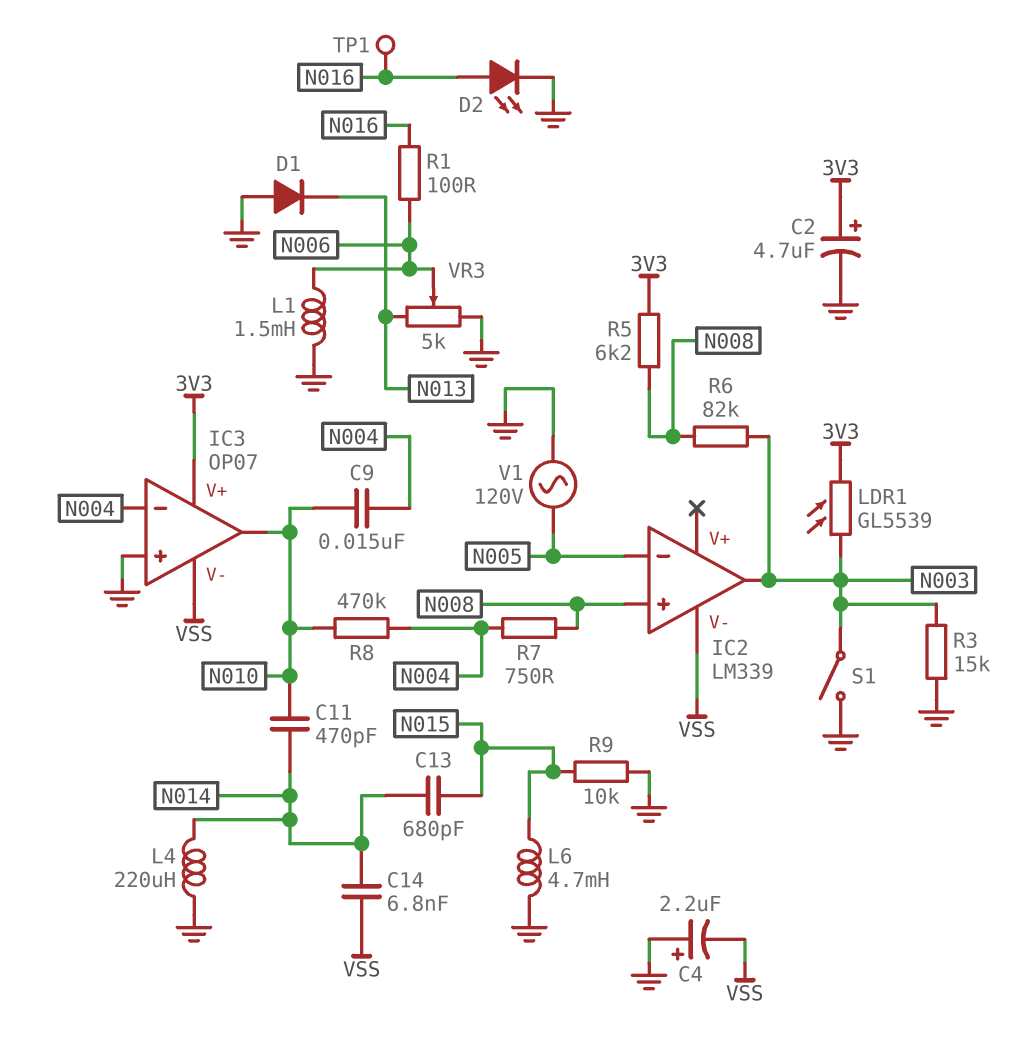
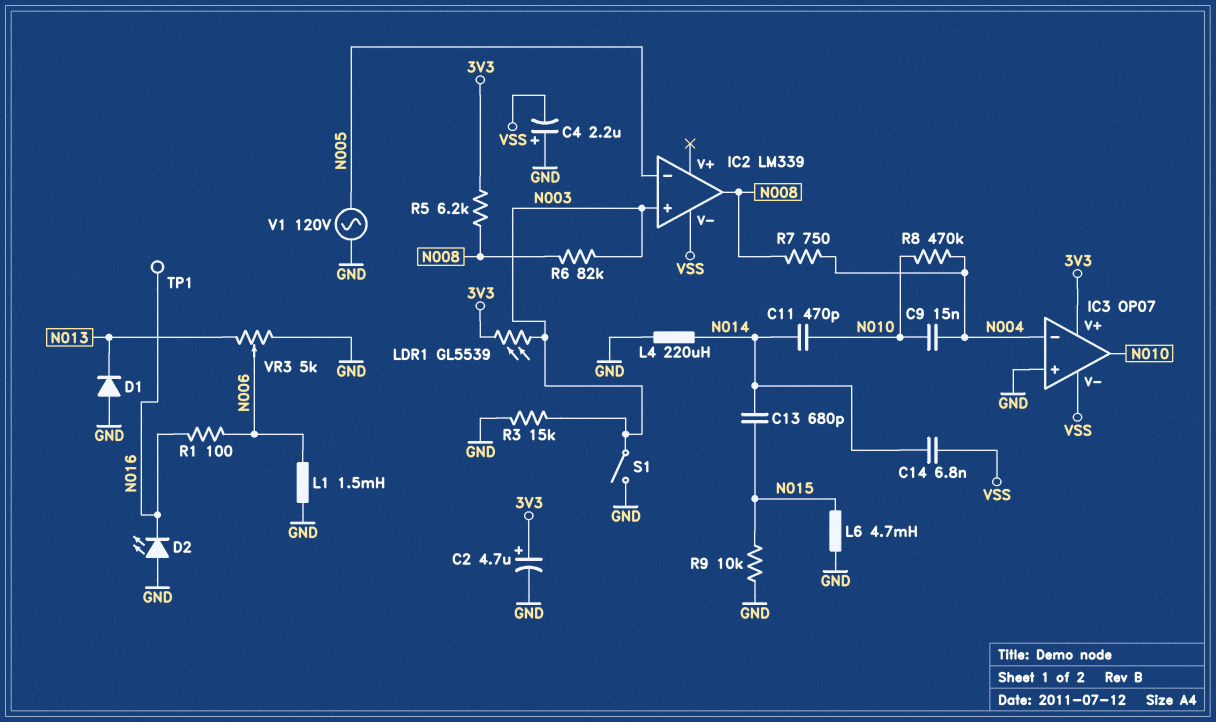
D2: LED (A N016, K GND) -> LED (A GND, K N016)
IC2 pin in+: N008 -> N003
IC2 pin out: N003 -> N008

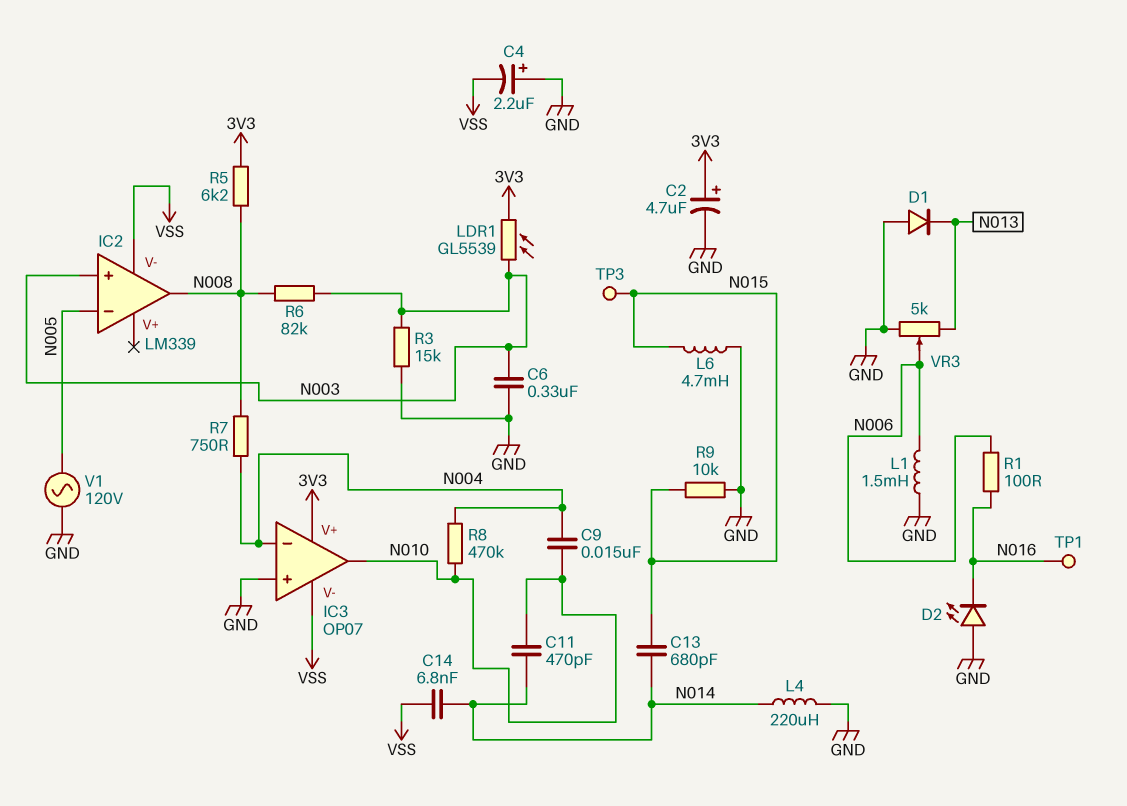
C6: none -> 330nF (GND, N003)
S1: switch (GND, N003) -> none
TP3: none -> test point (N015)

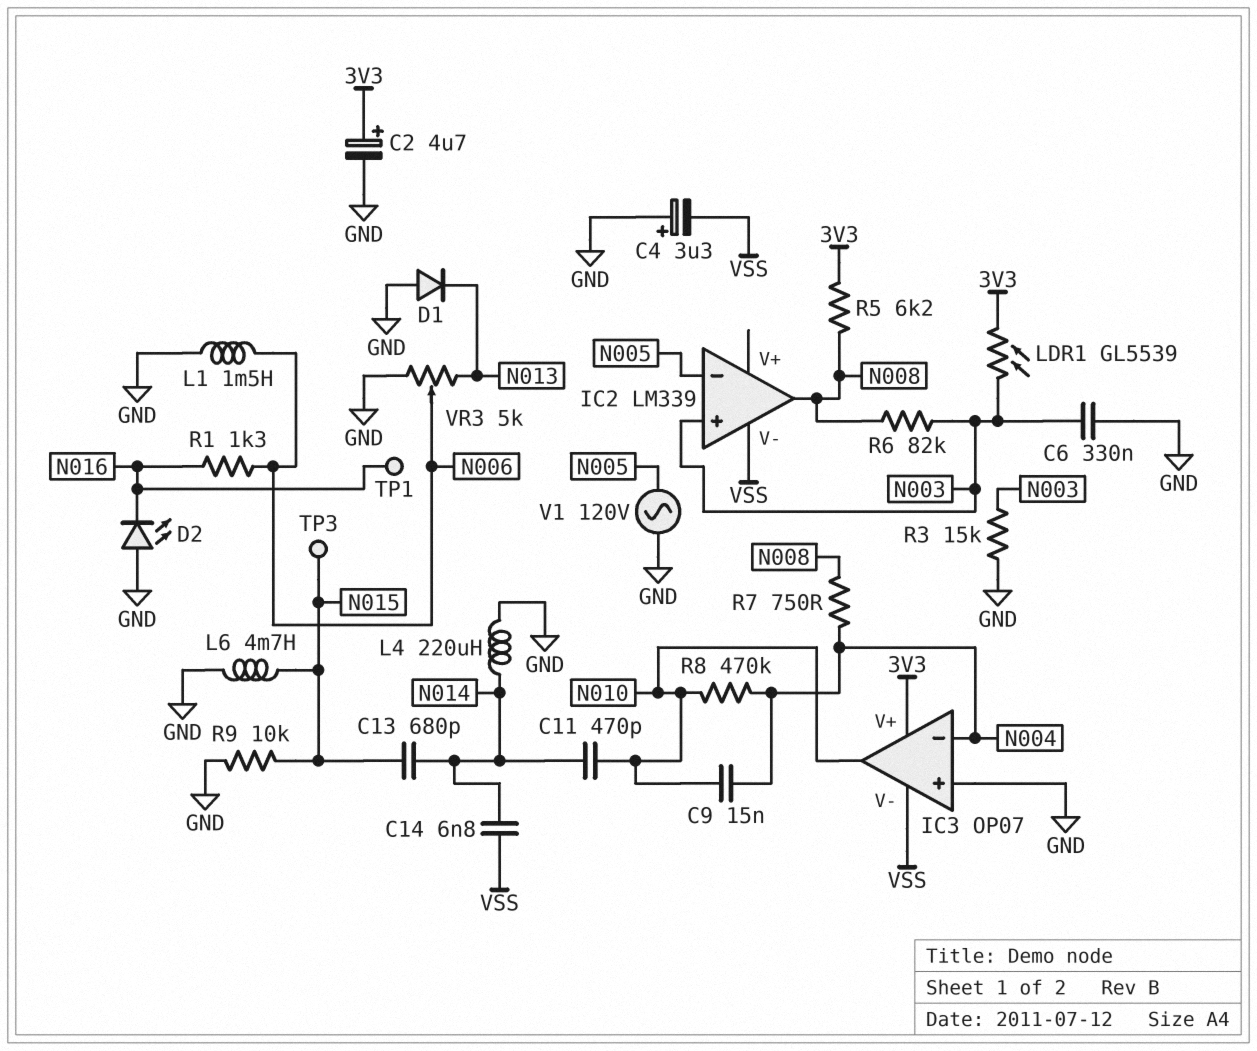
C4: 2.2uF (plus GND, minus VSS) -> 3.3uF (plus GND, minus VSS)
R1: 100 (N006, N016) -> 1.3k (N006, N016)

